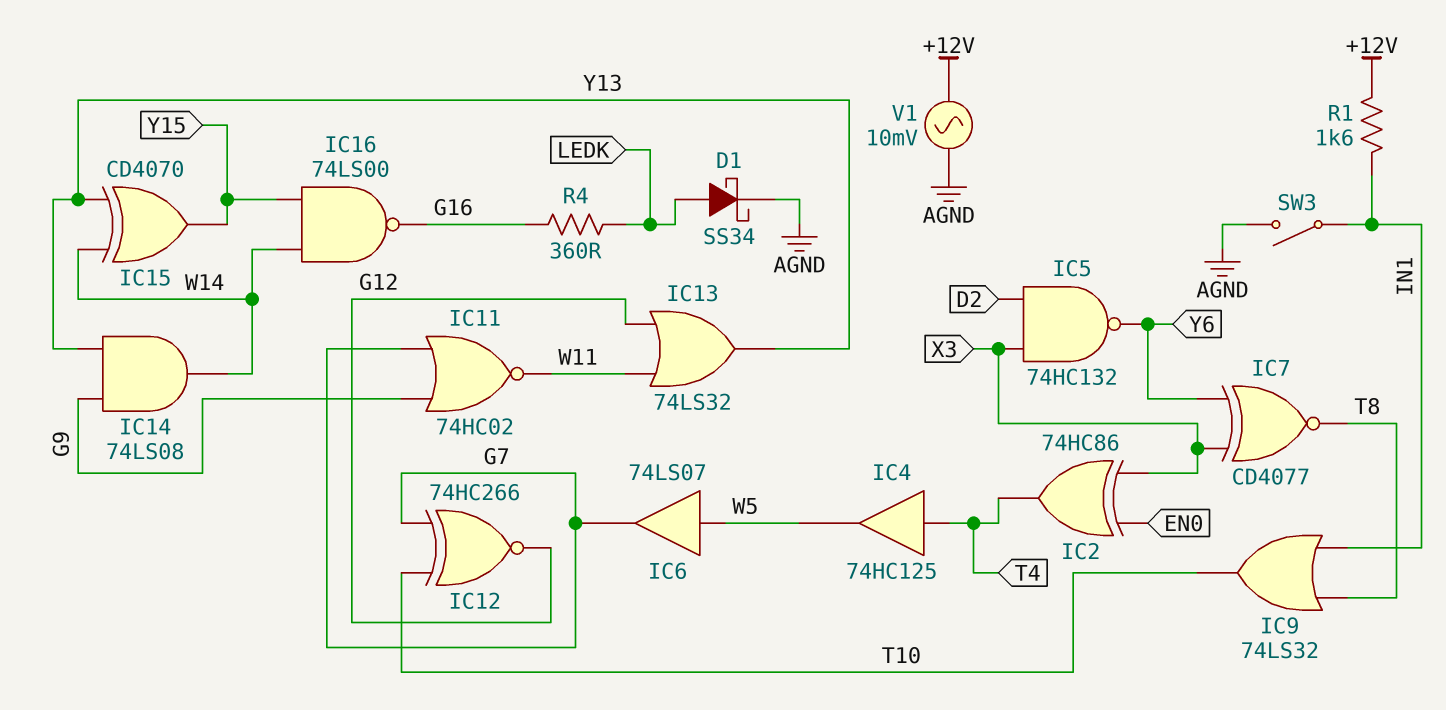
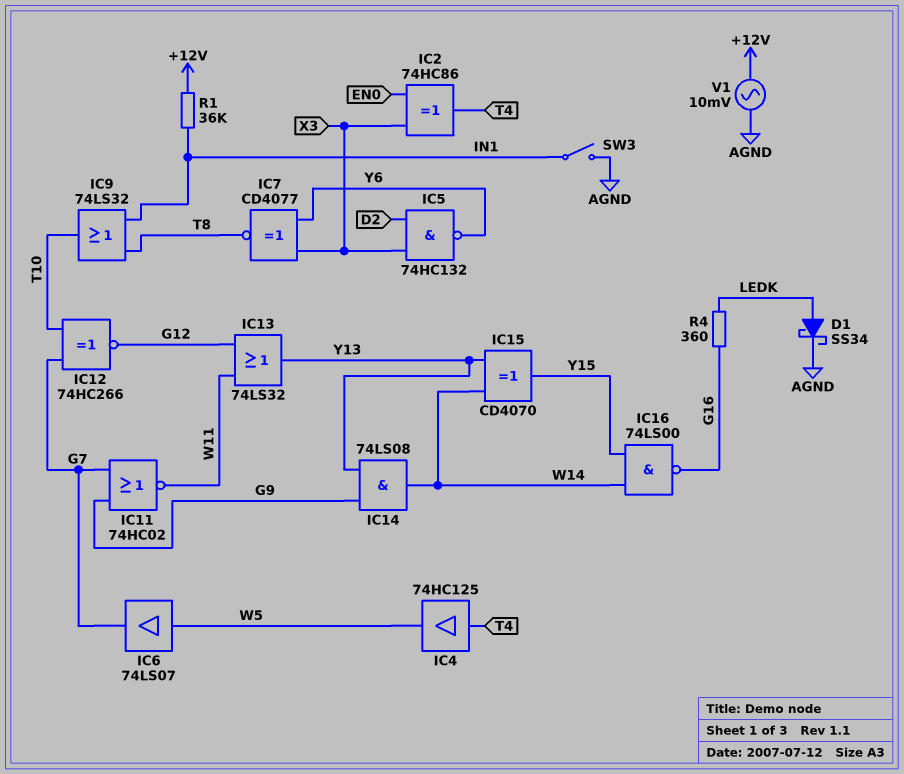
R1: 1.6k (+12V, IN1) -> 36k (+12V, IN1)

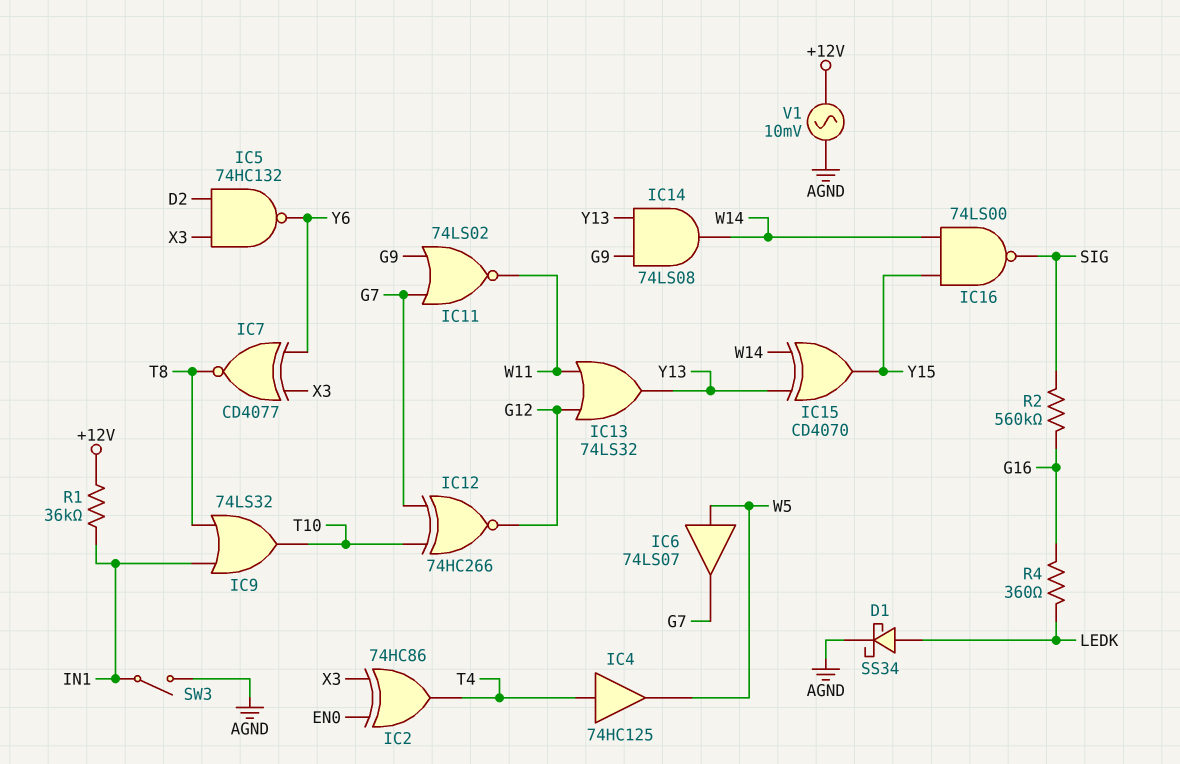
IC11: NOR 74HC02 (in G7, in G9, out W11) -> NOR 74LS02 (in G7, in G9, out W11)
IC16: NAND 74LS00 (in W14, in Y15, out G16) -> NAND 74LS00 (in W14, in Y15, out SIG)
R2: none -> 560k (G16, SIG)

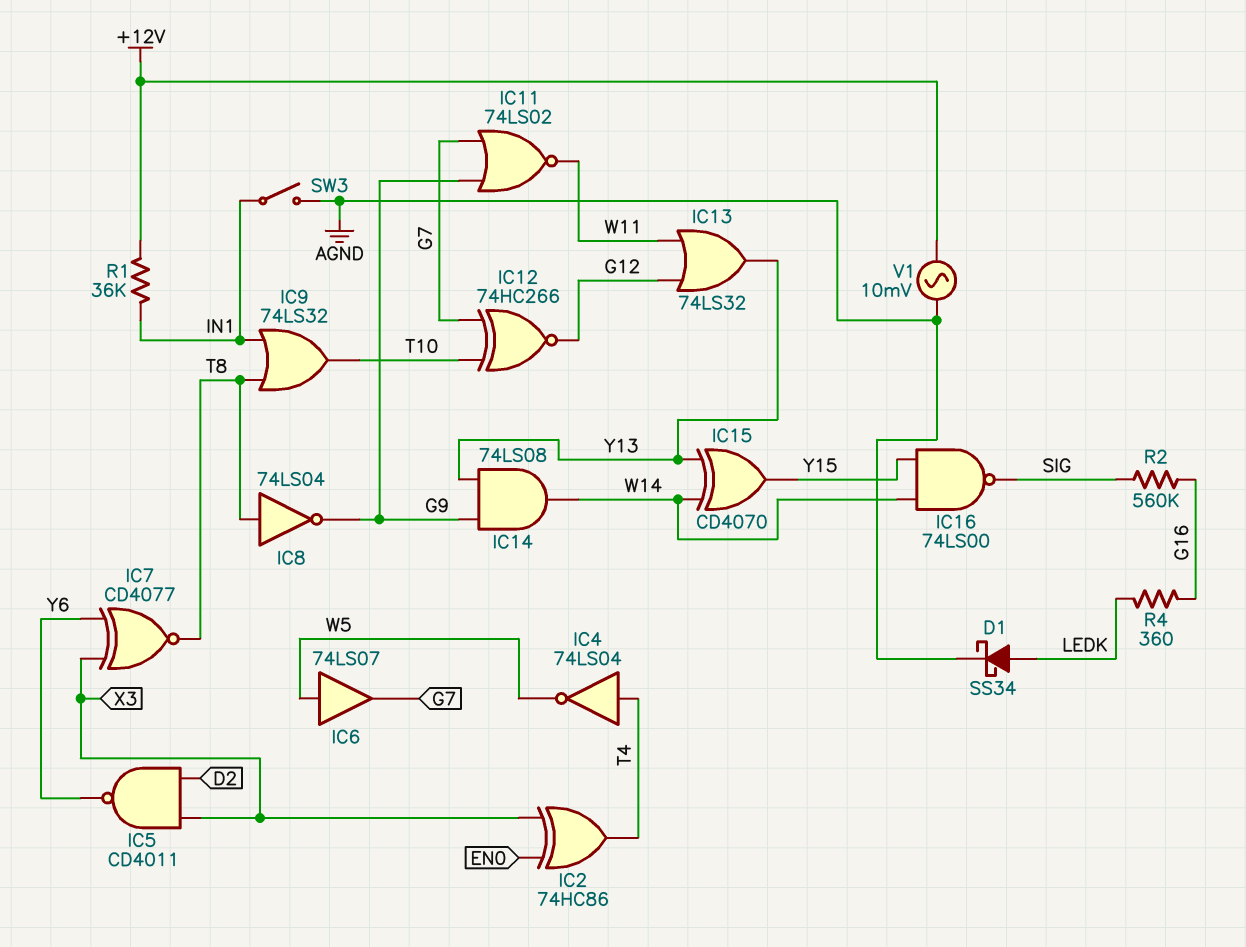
IC4: buffer 74HC125 (in T4, out W5) -> NOT 74LS04 (in T4, out W5)
IC5: NAND 74HC132 (in D2, in X3, out Y6) -> NAND CD4011 (in D2, in X3, out Y6)
IC8: none -> NOT 74LS04 (in T8, out G9)

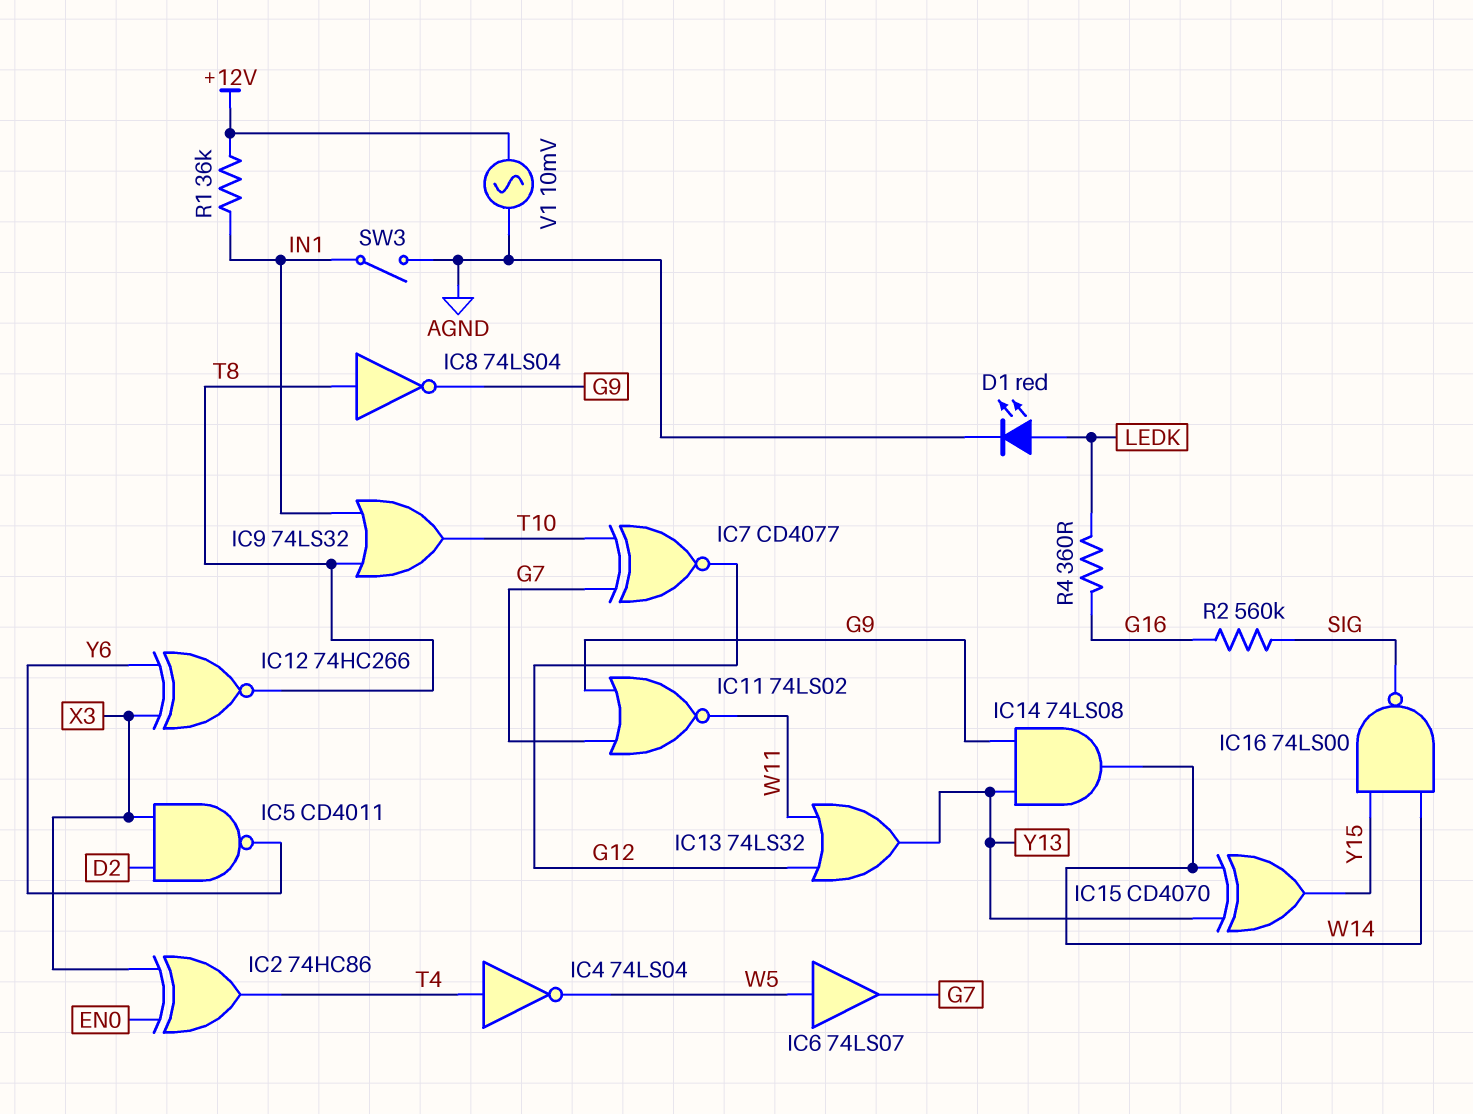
D1: schottky SS34 (A LEDK, K AGND) -> LED red (A LEDK, K AGND)
IC7: XNOR CD4077 (in X3, in Y6, out T8) -> XNOR CD4077 (in G7, in T10, out G12)
IC12: XNOR 74HC266 (in G7, in T10, out G12) -> XNOR 74HC266 (in X3, in Y6, out T8)

